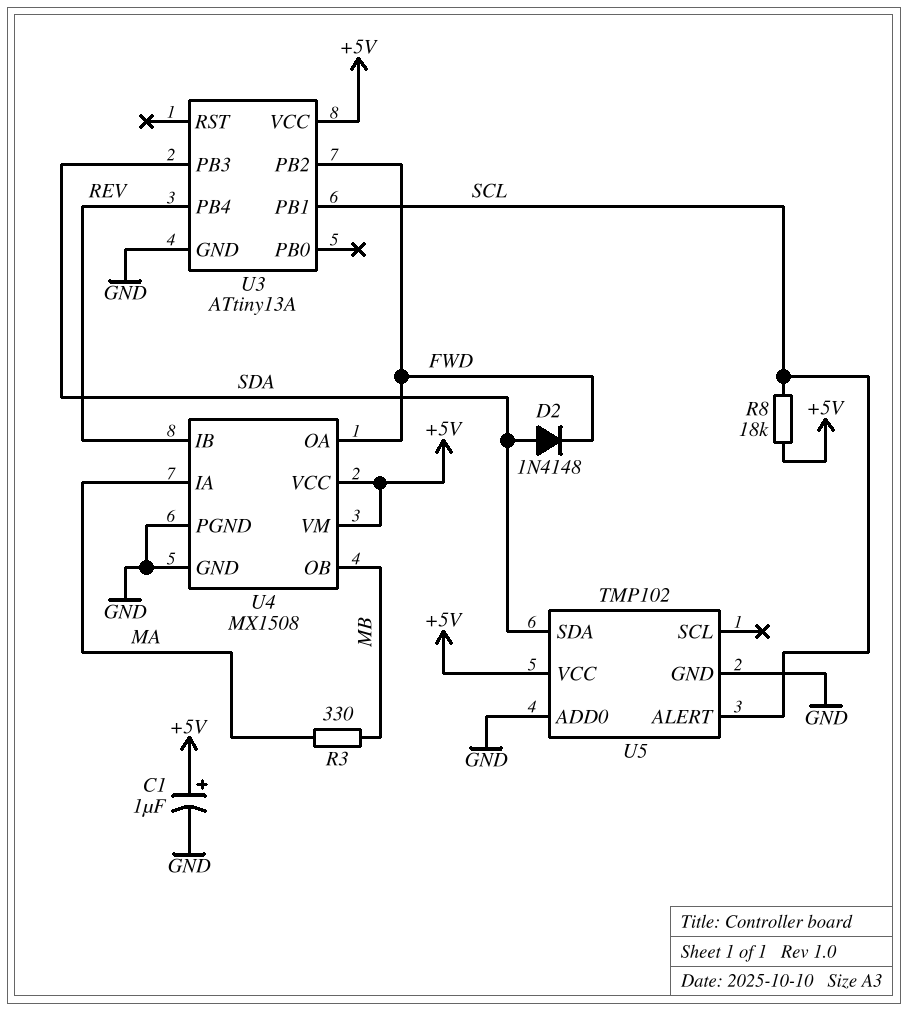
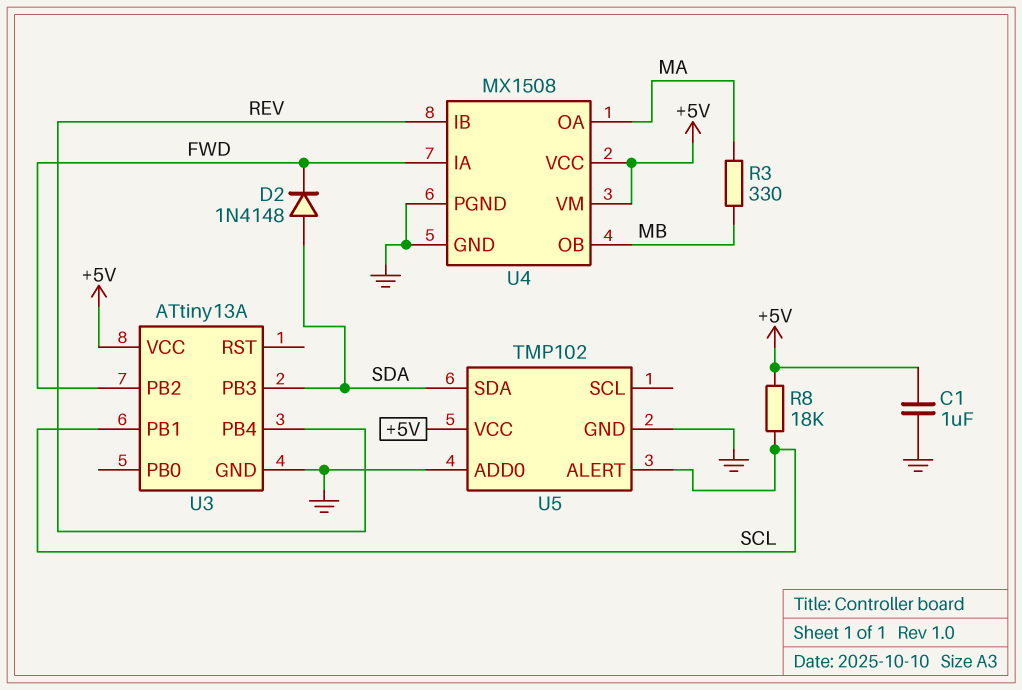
C1: 1uF (plus +5V, minus GND) -> 1uF (+5V, GND)
U4 pin IA: MA -> FWD
U4 pin OA: FWD -> MA

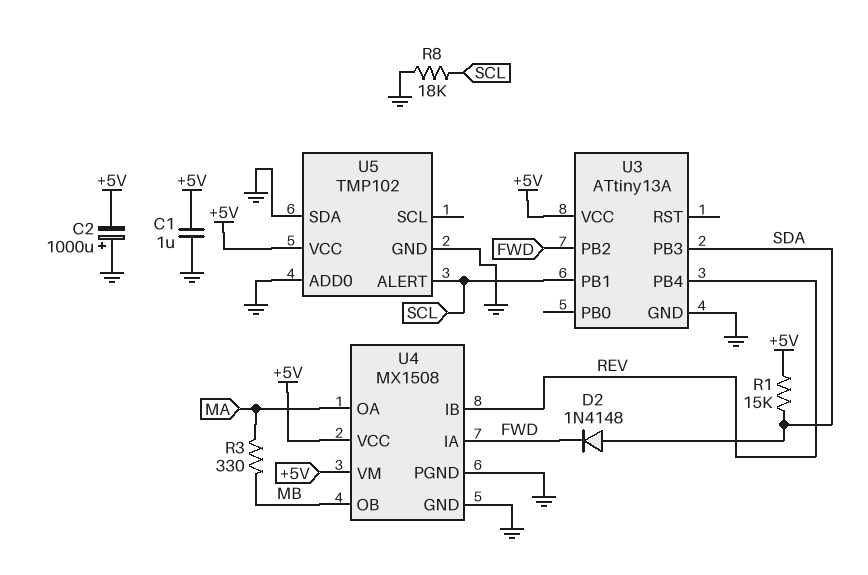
C2: none -> 1000uF (plus GND, minus +5V)
R1: none -> 15k (+5V, SDA)
R8: 18k (+5V, SCL) -> 18k (GND, SCL)
U5 pin SDA: SDA -> GND

